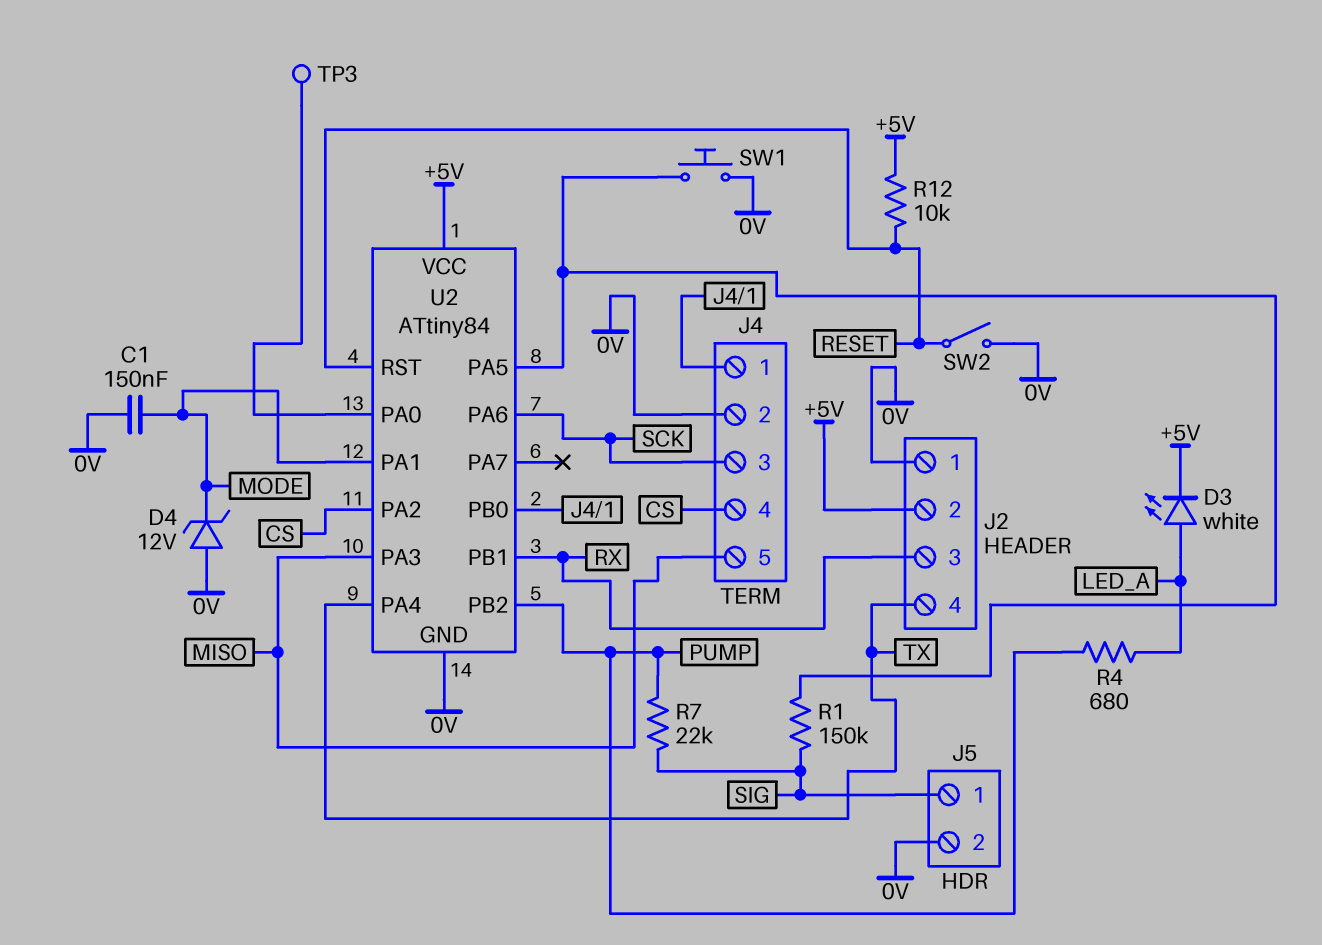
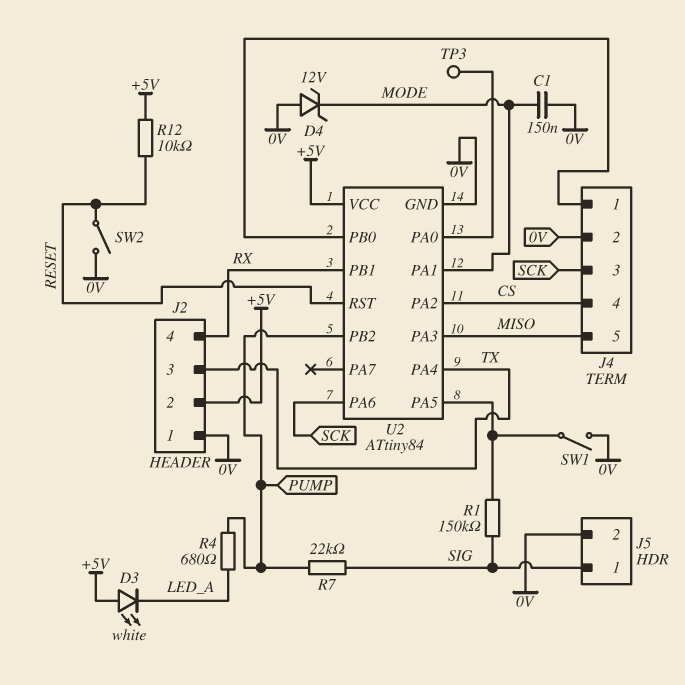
D3: LED white (A LED_A, K +5V) -> LED white (A +5V, K LED_A)
J2 pin 3: RX -> TX
J2 pin 4: TX -> RX
SW1: button (0V, U2/PA5) -> switch (0V, U2/PA5)

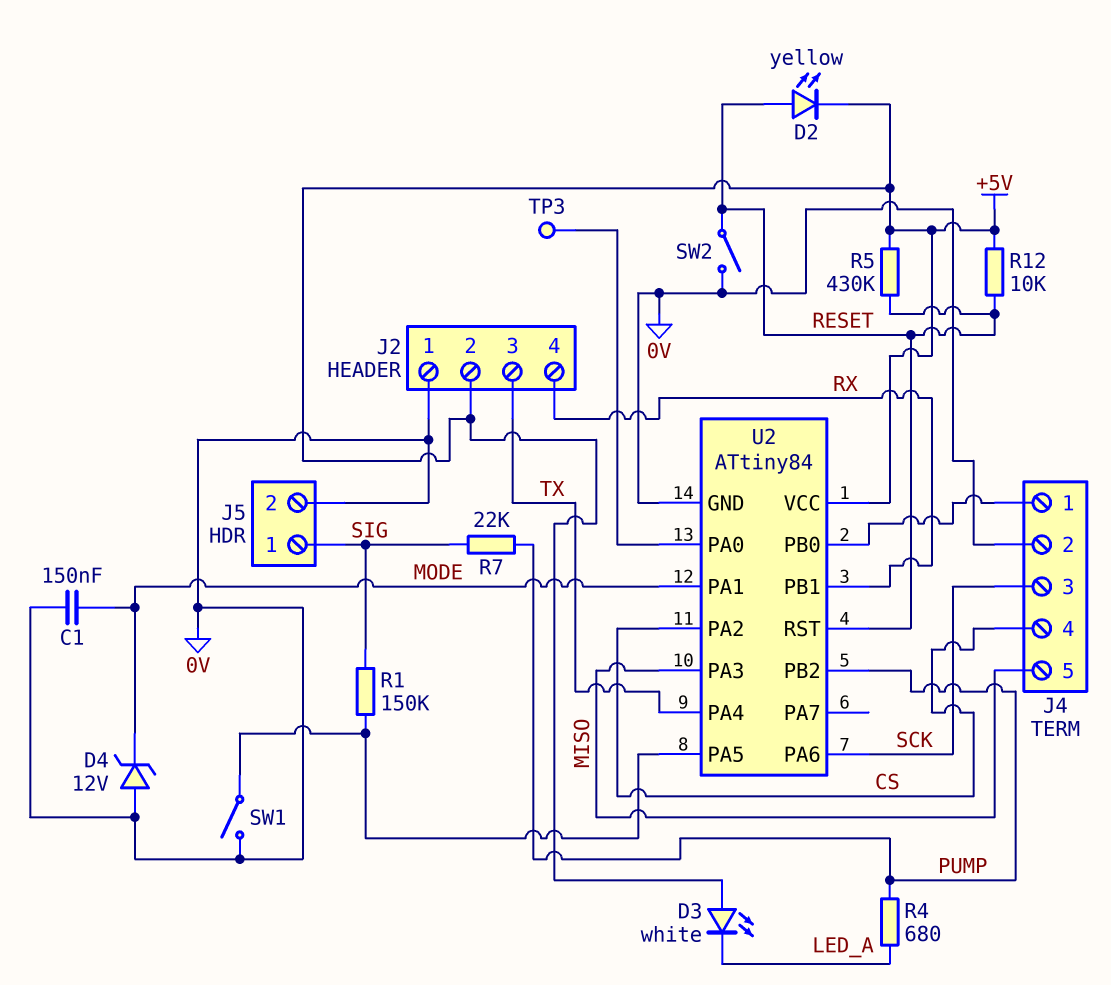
D2: none -> LED yellow (A RESET, K +5V)
R5: none -> 430k (+5V, RESET)

